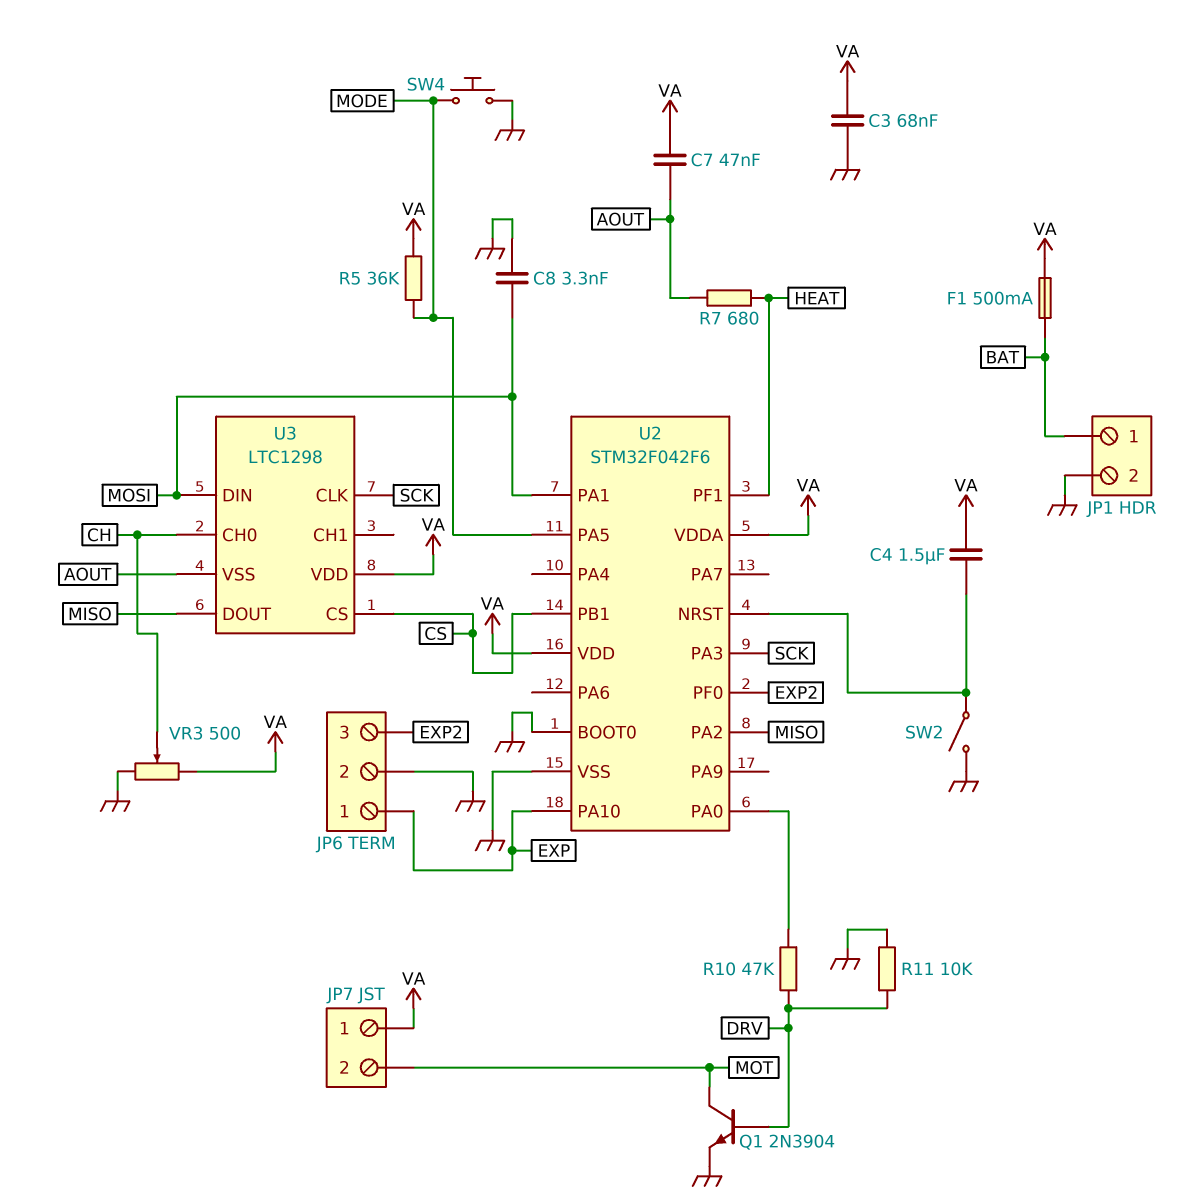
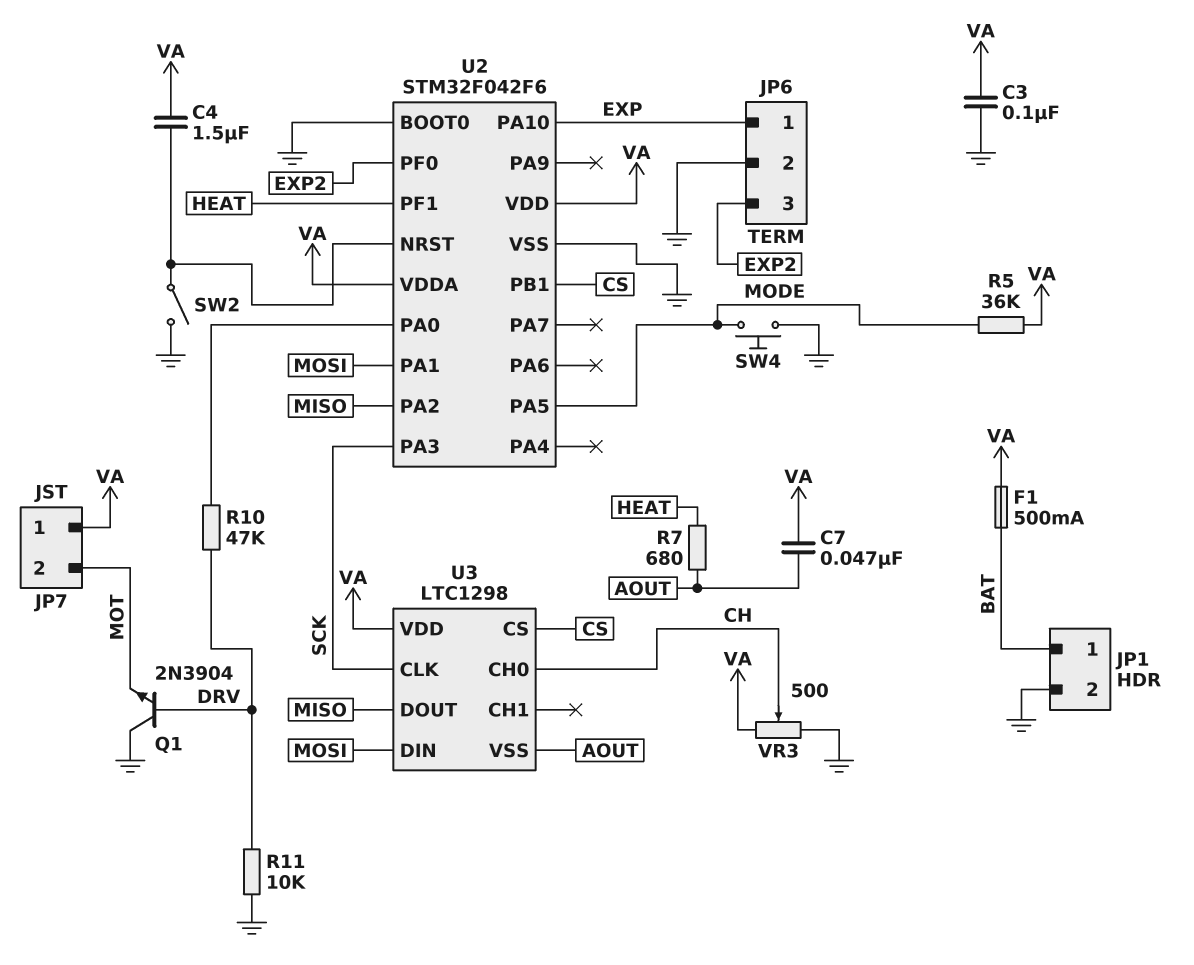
C3: 68nF (GND, VA) -> 100nF (GND, VA)
C8: 3.3nF (GND, MOSI) -> none
Q1: NPN 2N3904 (B DRV, C MOT, E GND) -> NPN 2N3904 (B DRV, C GND, E MOT)

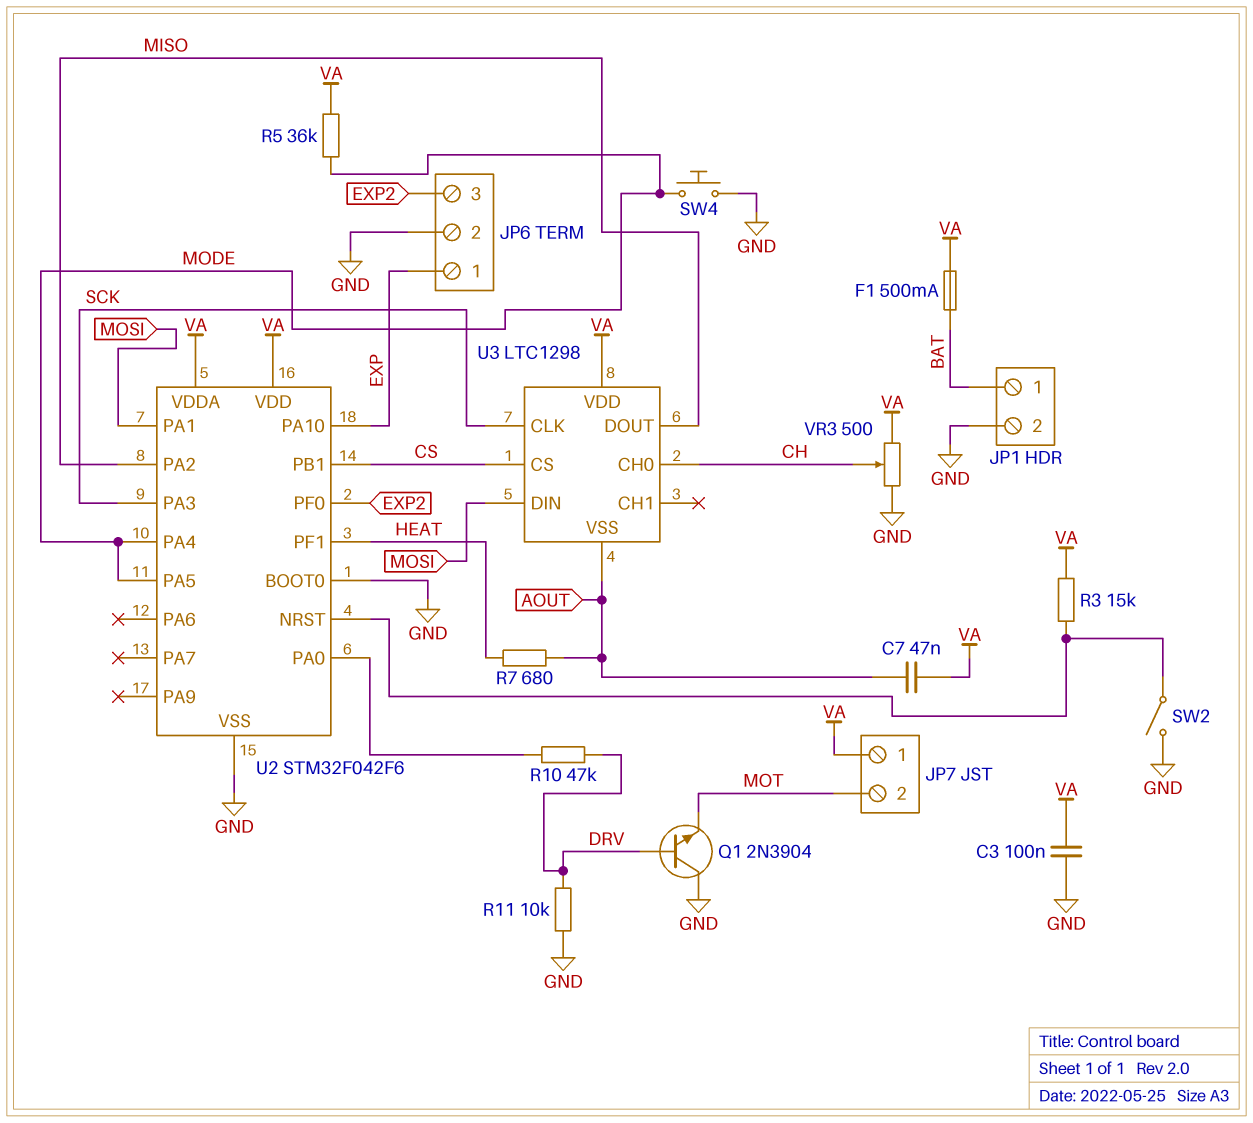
C4: 1.5uF (U2/NRST, VA) -> none
R3: none -> 15k (U2/NRST, VA)
U2 pin PA4: none -> MODE

